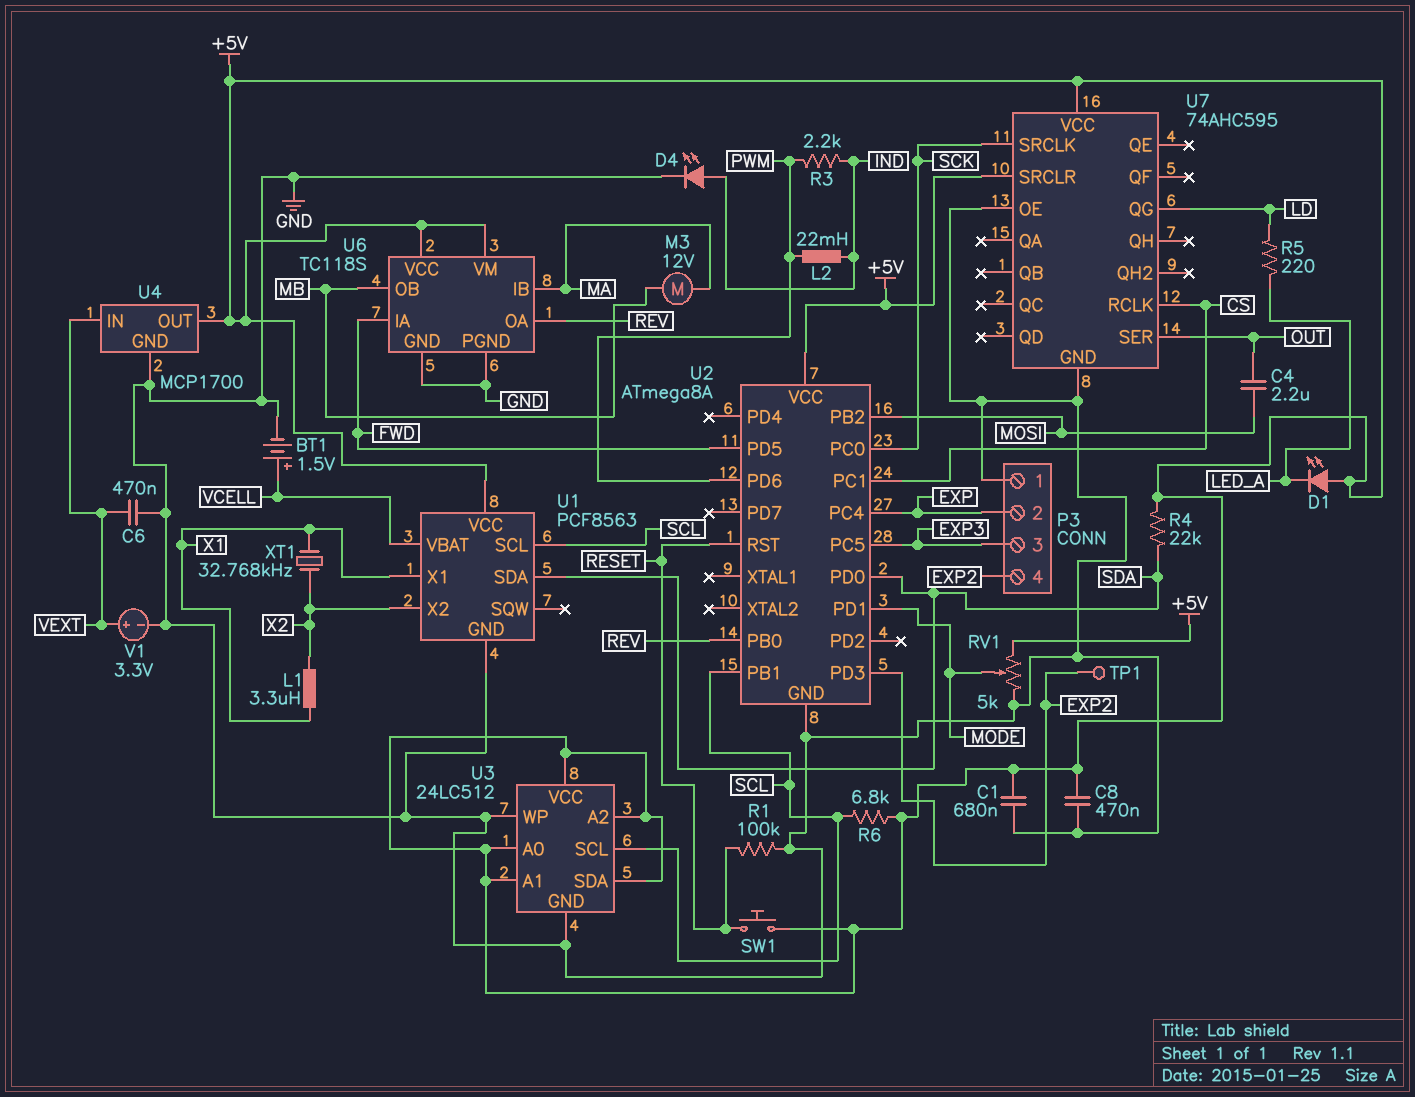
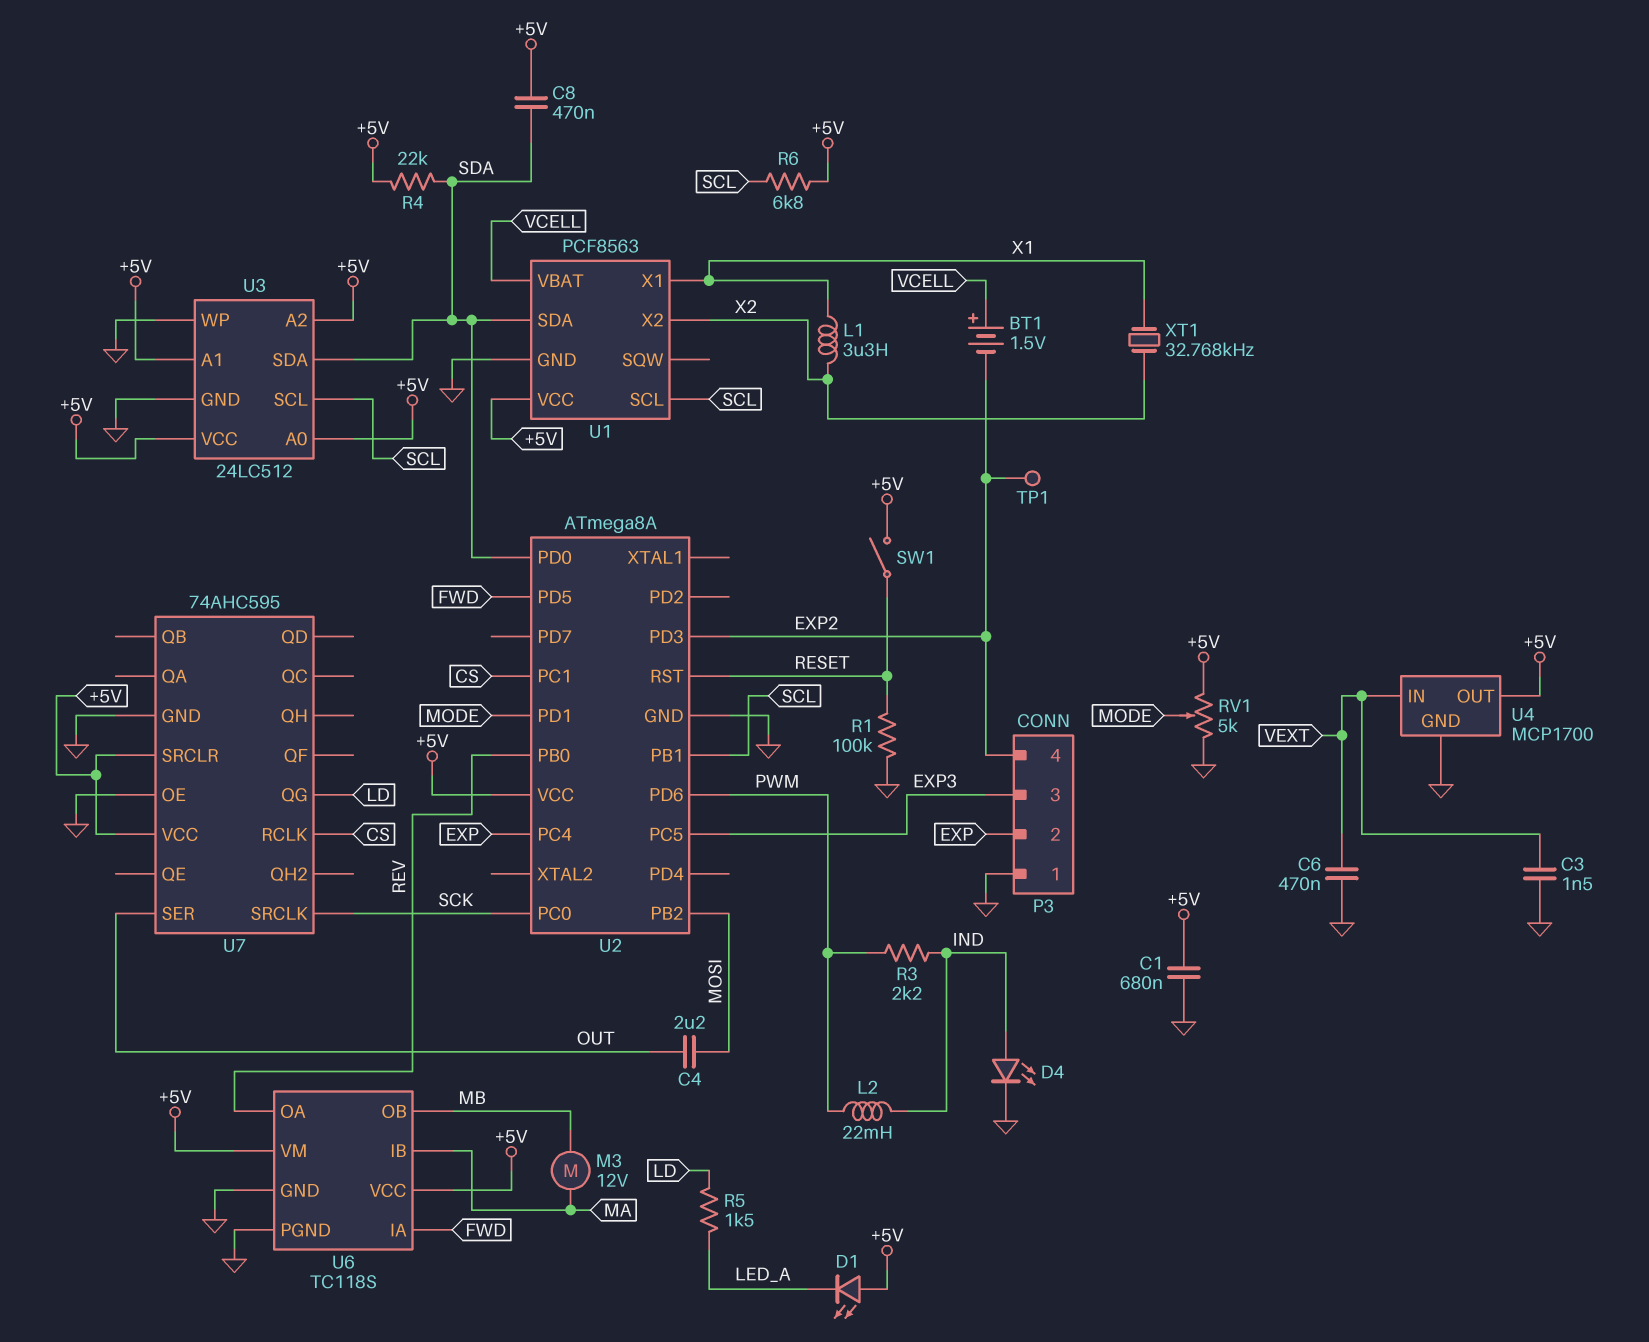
BT1: 1.5V (plus VCELL, minus GND) -> 1.5V (plus VCELL, minus EXP2)
C3: none -> 1.5nF (GND, VEXT)
C8: 470nF (+5V, GND) -> 470nF (+5V, SDA)
R5: 220 (LD, LED_A) -> 1.5k (LD, LED_A)
SW1: button (+5V, RESET) -> switch (+5V, RESET)
U3 pin SDA: +5V -> SDA
V1: 3.3V (plus VEXT, minus GND) -> none

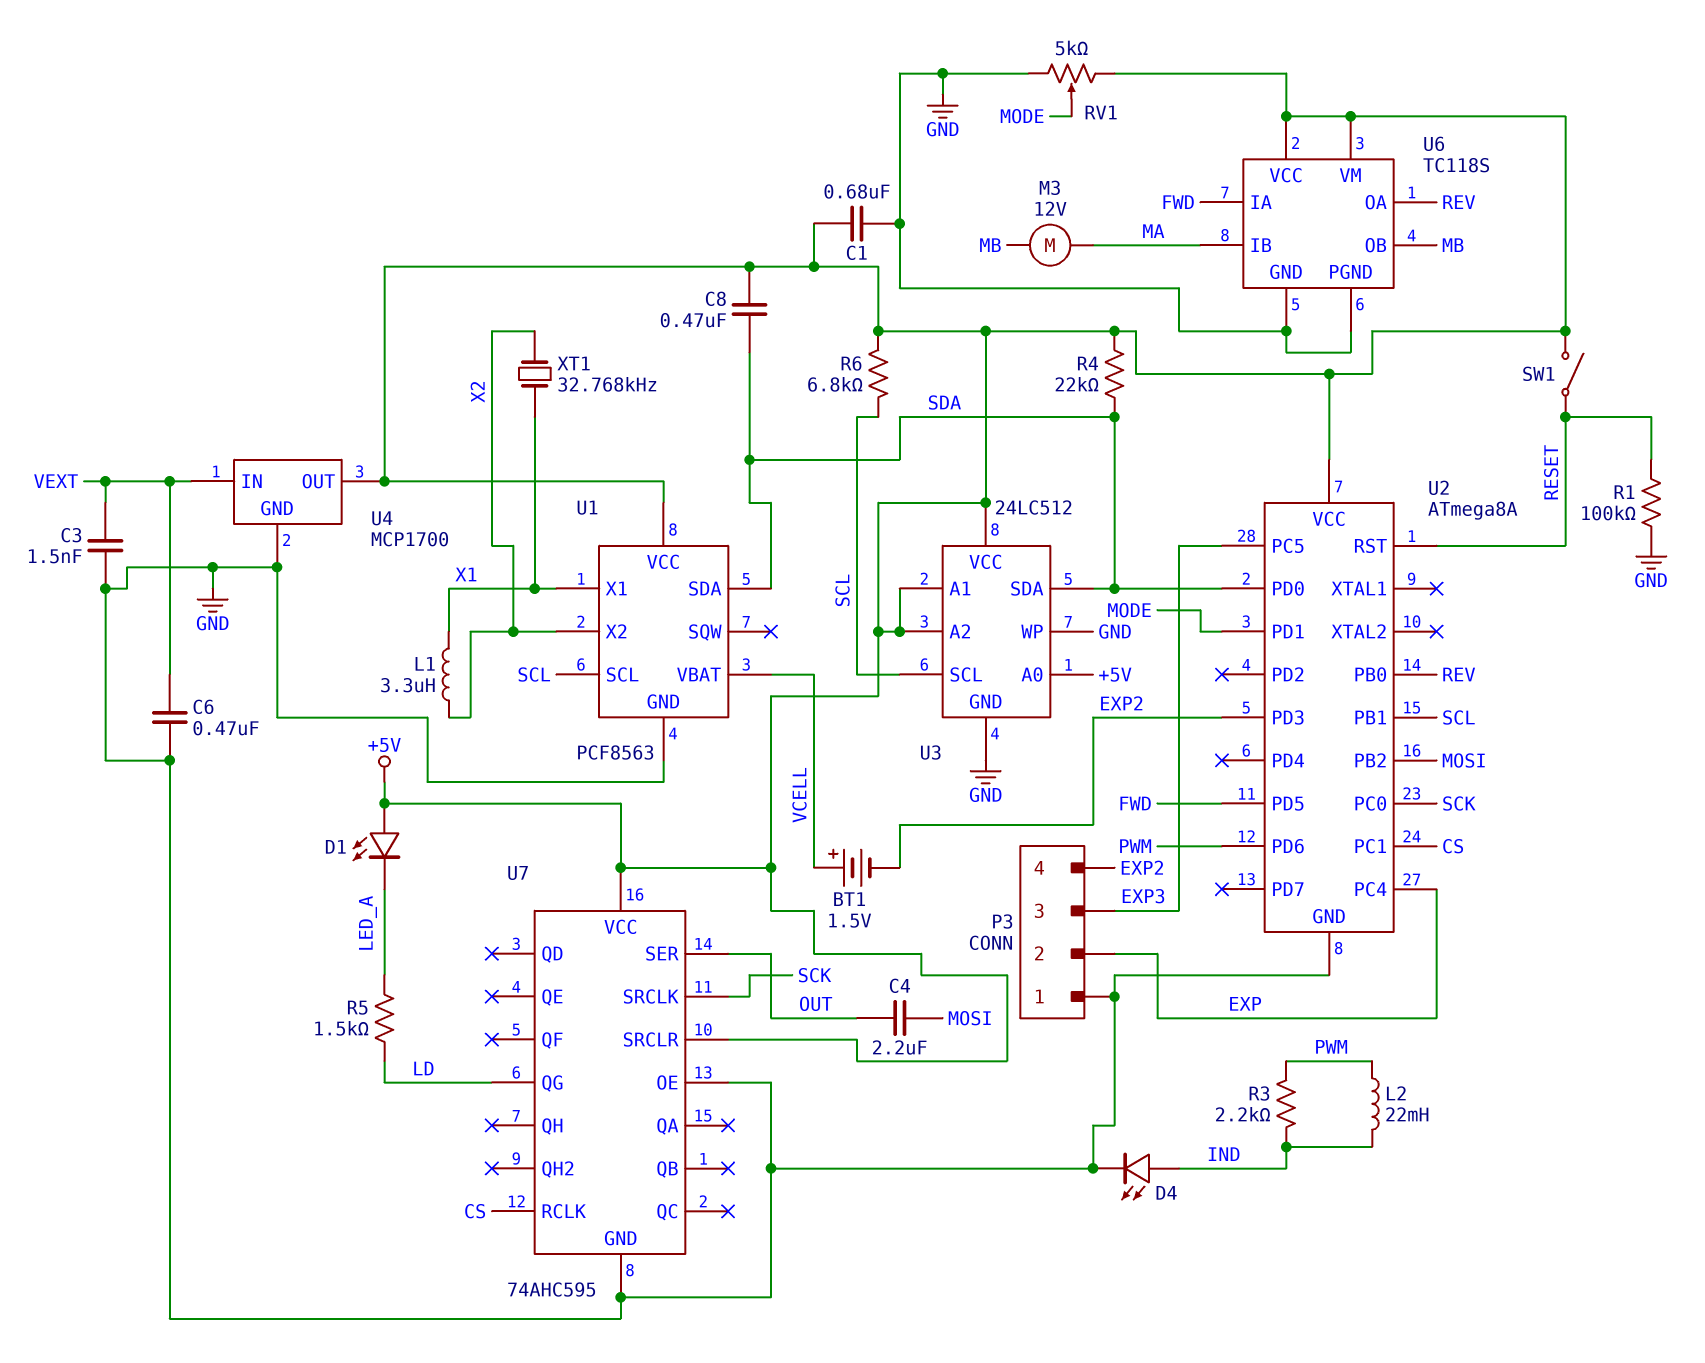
TP1: test point (EXP2) -> none

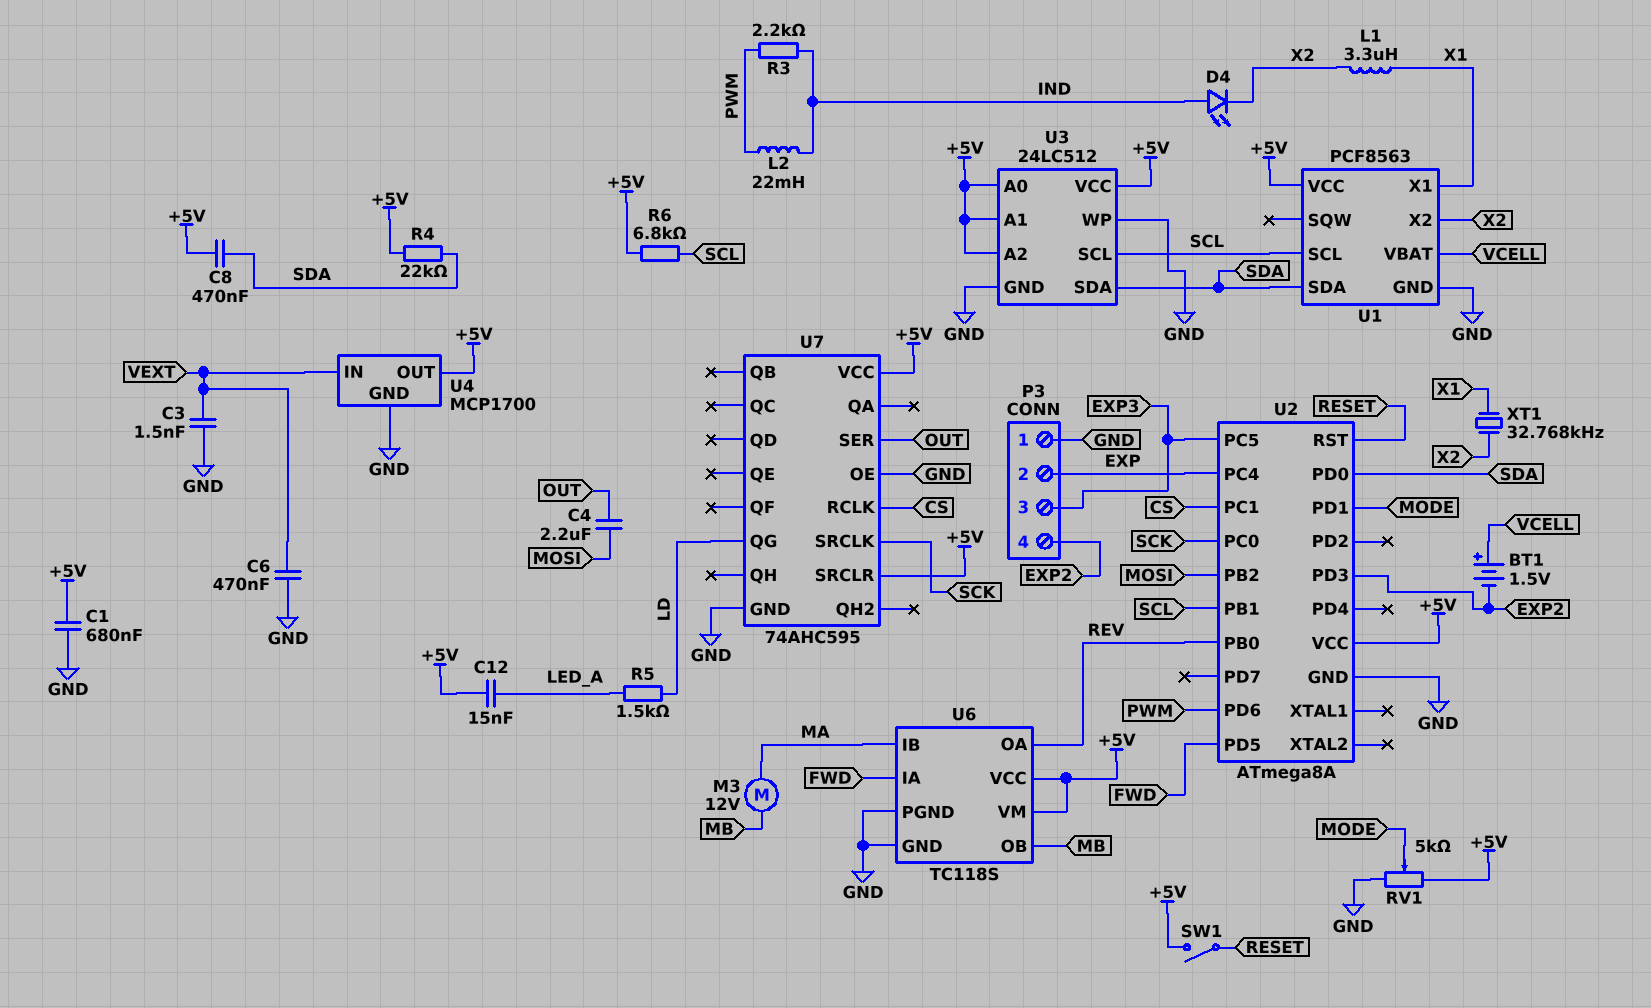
C12: none -> 15nF (+5V, LED_A)
D1: LED (A +5V, K LED_A) -> none
D4: LED (A IND, K GND) -> LED (A IND, K X2)
R1: 100k (GND, RESET) -> none

